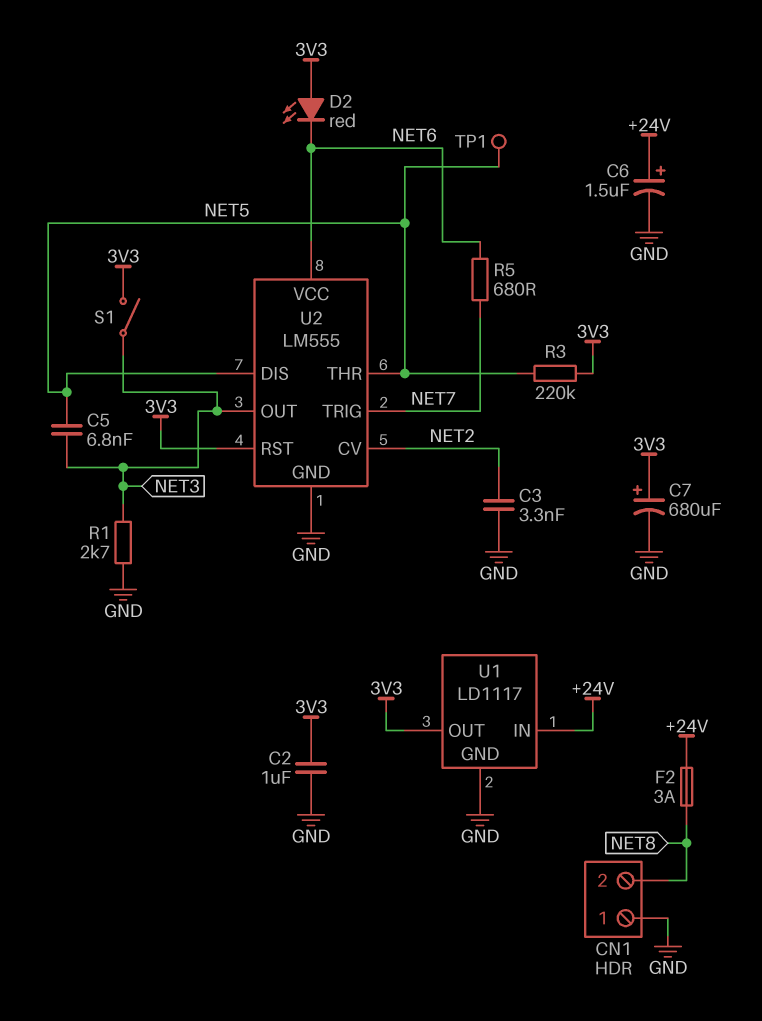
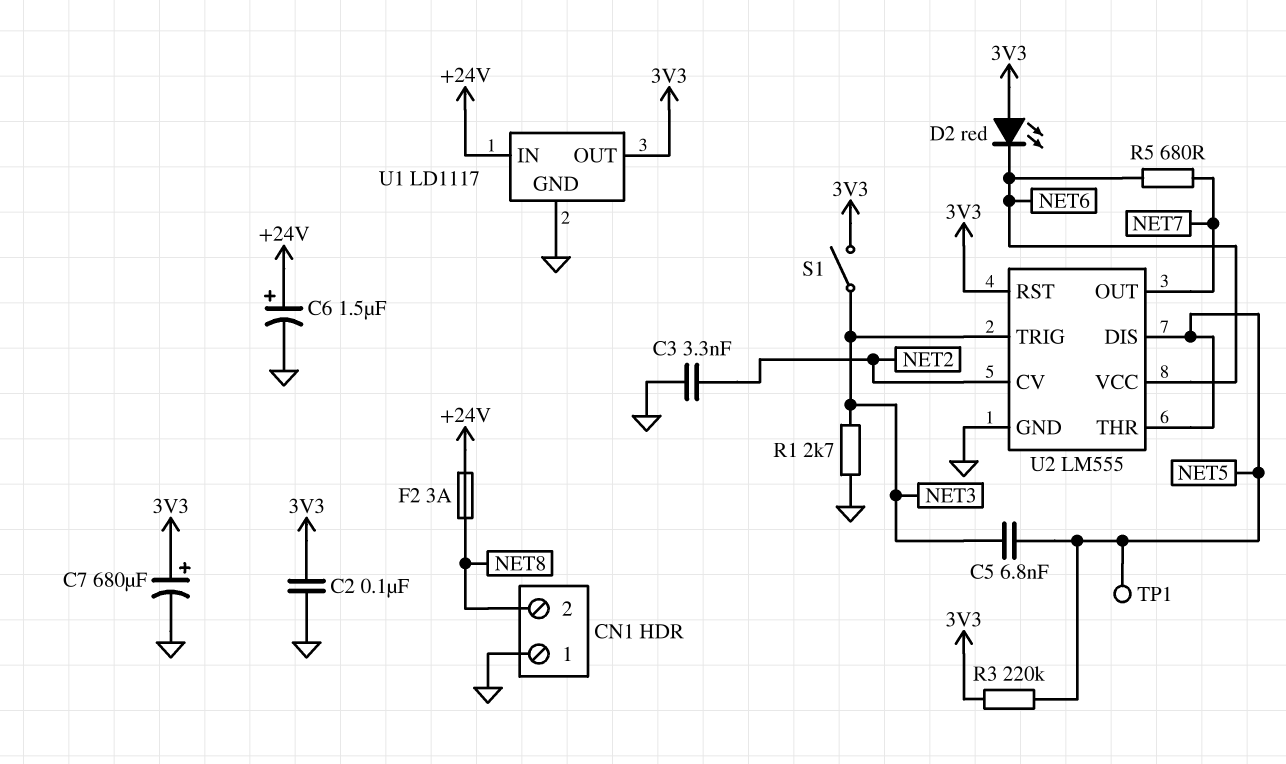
C2: 1uF (3V3, GND) -> 100nF (3V3, GND)
U2 pin OUT: NET3 -> NET7
U2 pin TRIG: NET7 -> NET3

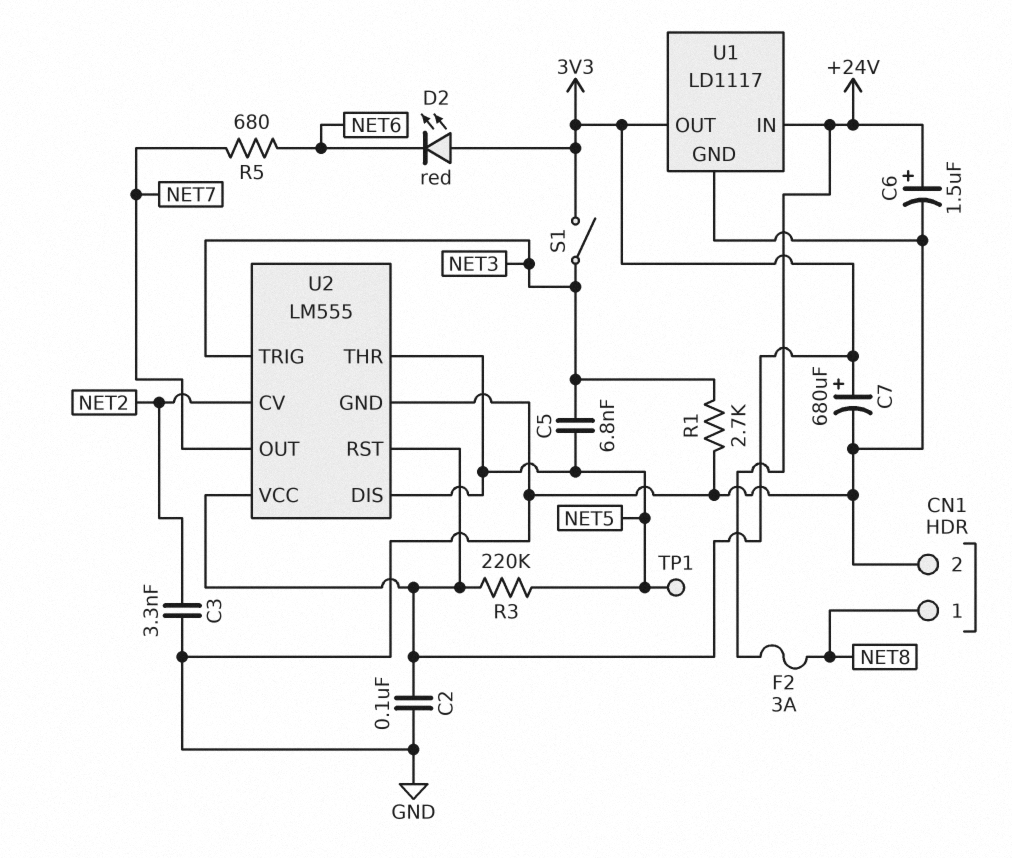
CN1 pin 1: GND -> NET8
CN1 pin 2: NET8 -> GND
U2 pin VCC: NET6 -> 3V3

